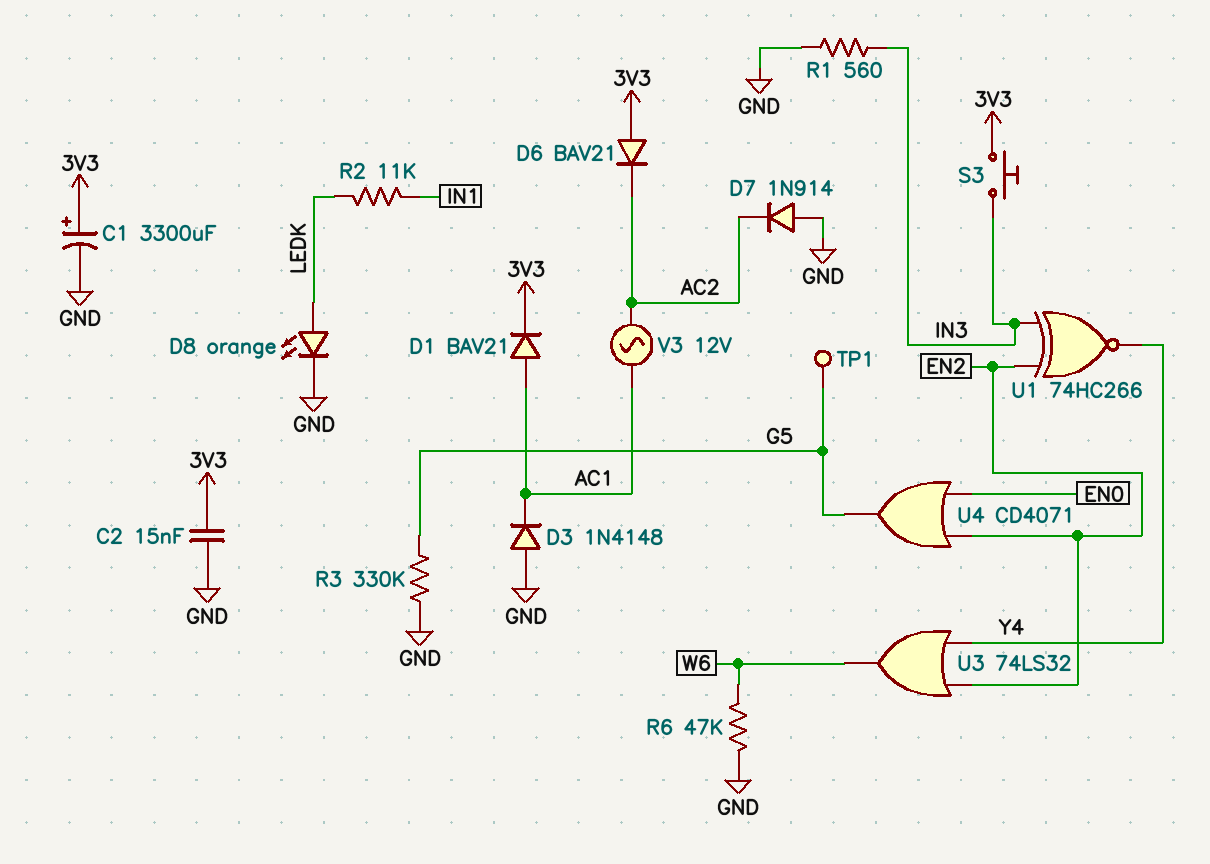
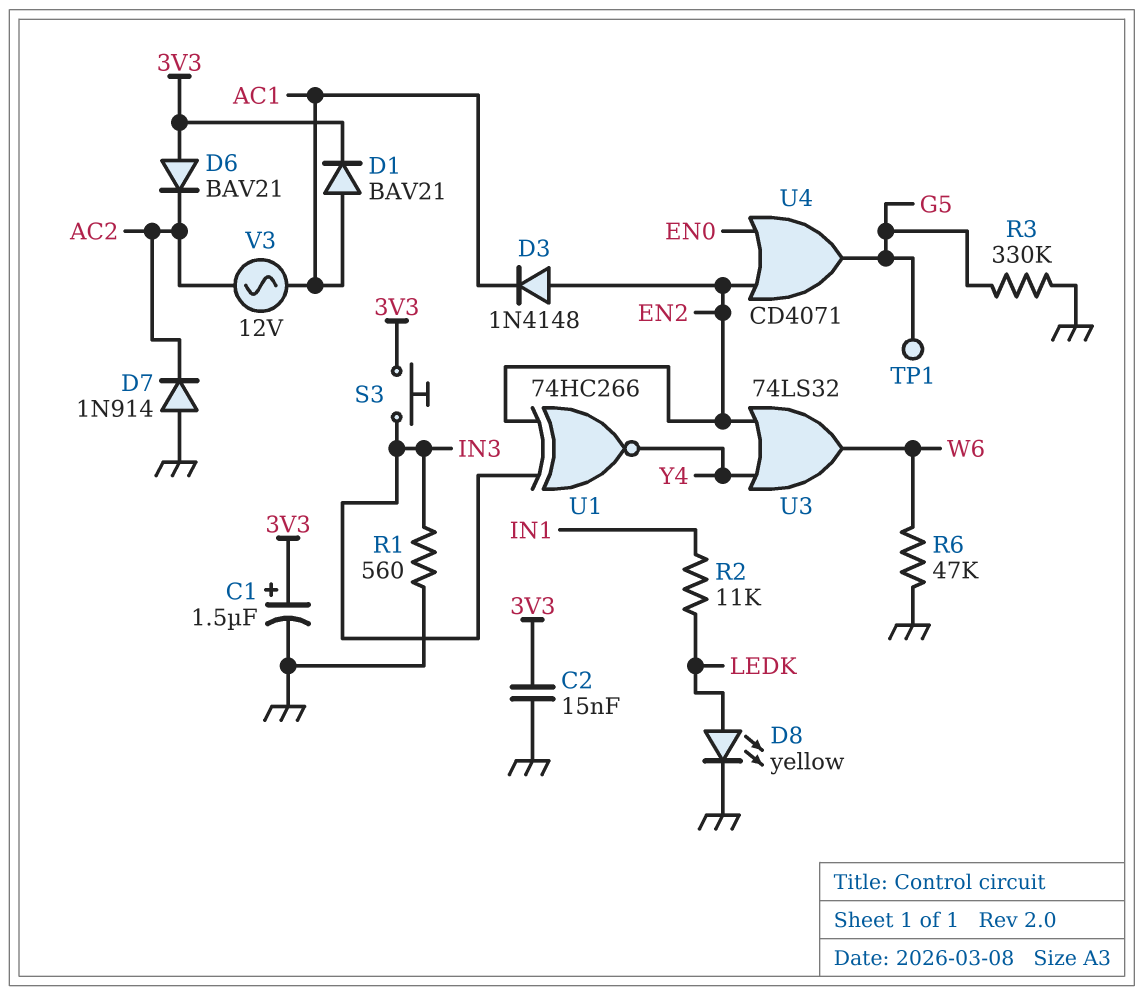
C1: 3300uF (plus 3V3, minus GND) -> 1.5uF (plus 3V3, minus GND)
D3: diode 1N4148 (A GND, K AC1) -> diode 1N4148 (A EN2, K AC1)
D8: LED orange (A LEDK, K GND) -> LED yellow (A LEDK, K GND)

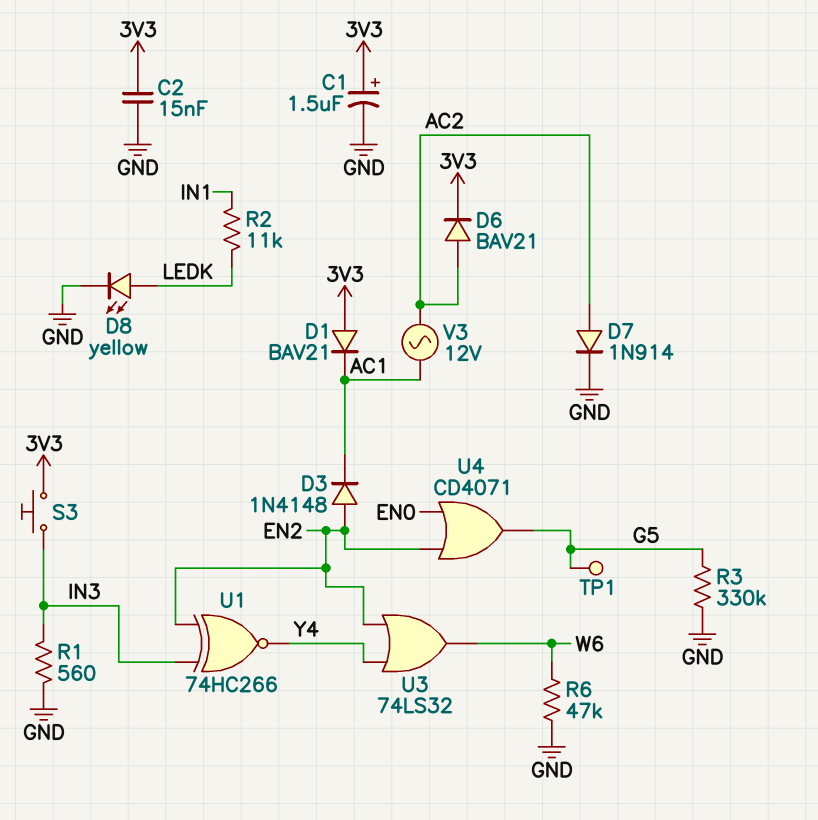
D1: diode BAV21 (A AC1, K 3V3) -> diode BAV21 (A 3V3, K AC1)
D6: diode BAV21 (A 3V3, K AC2) -> diode BAV21 (A AC2, K 3V3)
D7: diode 1N914 (A GND, K AC2) -> diode 1N914 (A AC2, K GND)

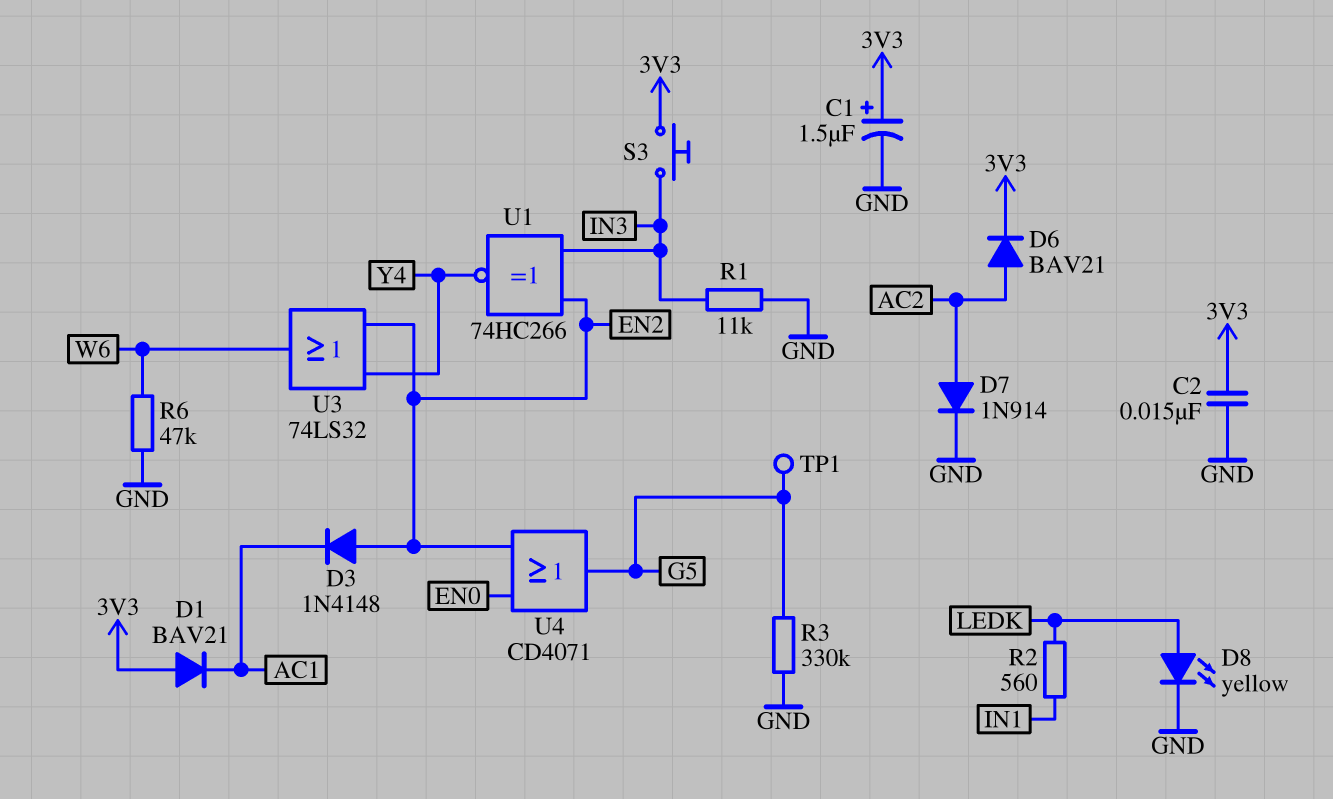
R1: 560 (GND, IN3) -> 11k (GND, IN3)
R2: 11k (IN1, LEDK) -> 560 (IN1, LEDK)
V3: AC 12V (AC1, AC2) -> none

